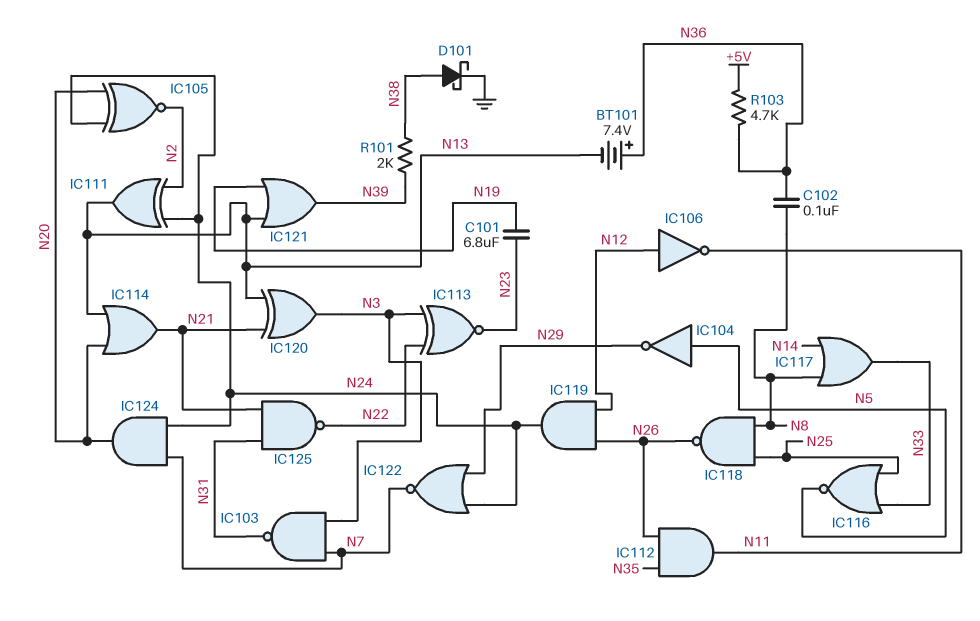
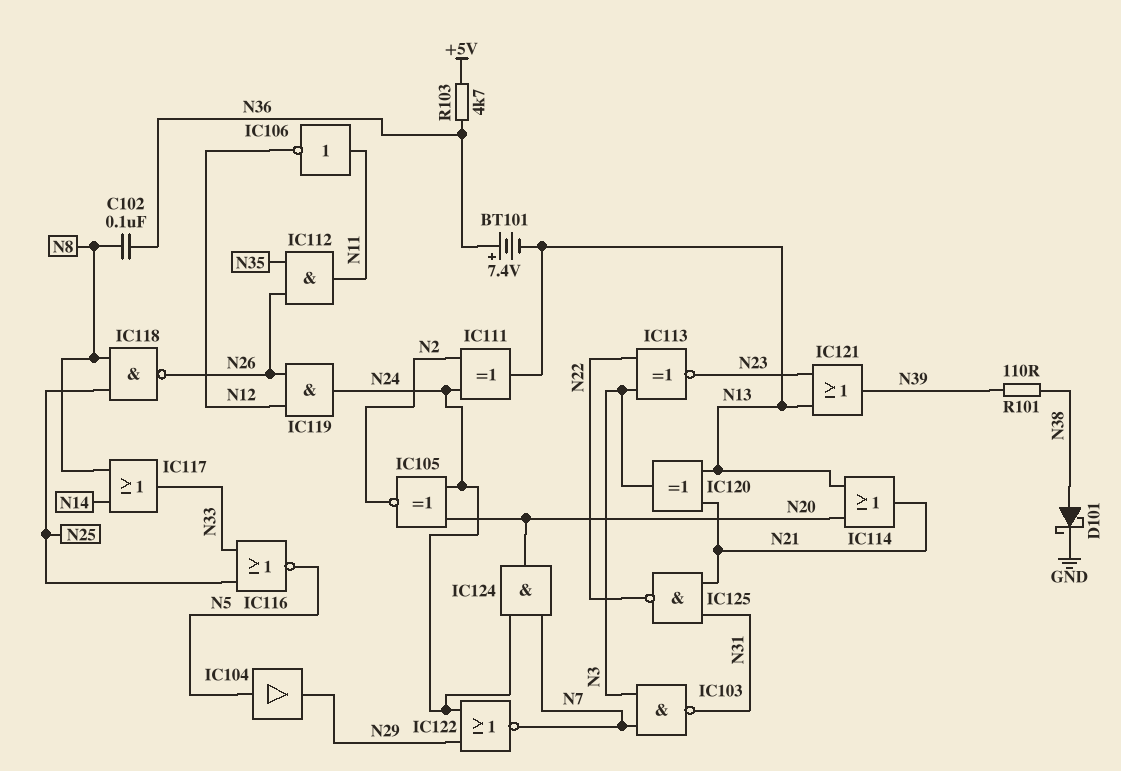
C101: 6.8uF (N19, N23) -> none
IC104: NOT (in N5, out N29) -> buffer (in N5, out N29)
IC106: NOT (in N12, out N11) -> NOT (in N11, out N12)
IC121: OR (in N13, in N19, out N39) -> OR (in N13, in N23, out N39)
R101: 2k (N38, N39) -> 110 (N38, N39)

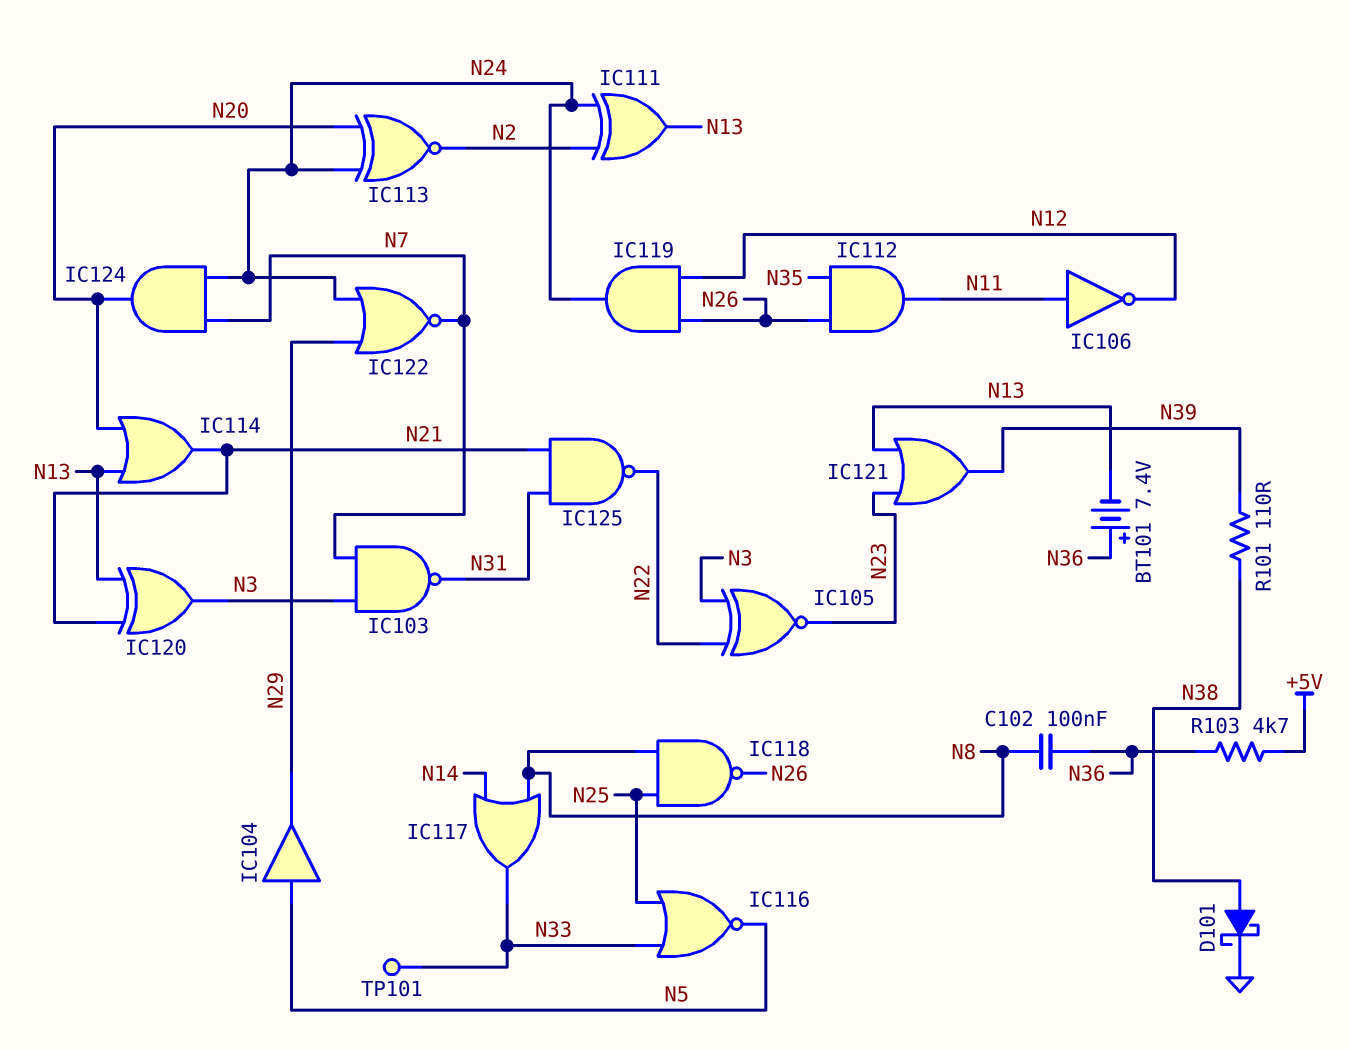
IC105: XNOR (in N20, in N24, out N2) -> XNOR (in N3, in N22, out N23)
IC113: XNOR (in N3, in N22, out N23) -> XNOR (in N20, in N24, out N2)
TP101: none -> test point (N33)

